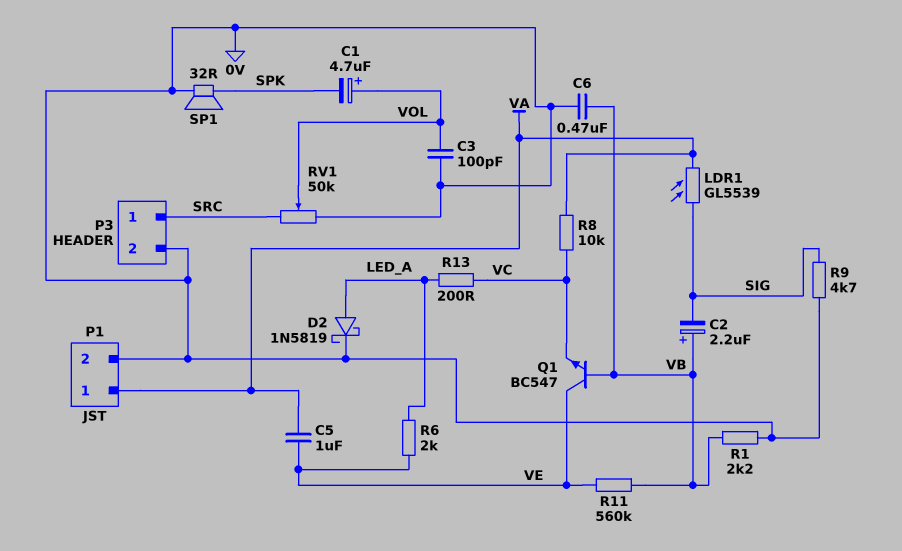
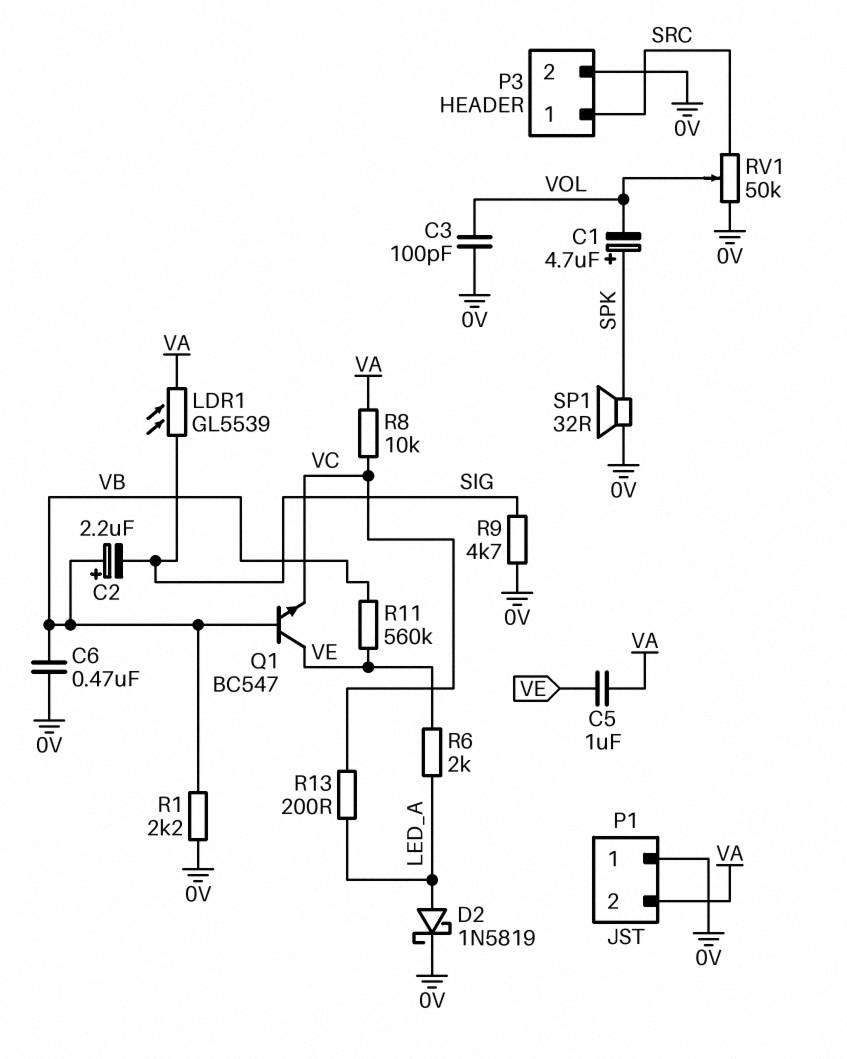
C1: 4.7uF (plus VOL, minus SPK) -> 4.7uF (plus SPK, minus VOL)
P1 pin 1: VA -> 0V
P1 pin 2: 0V -> VA

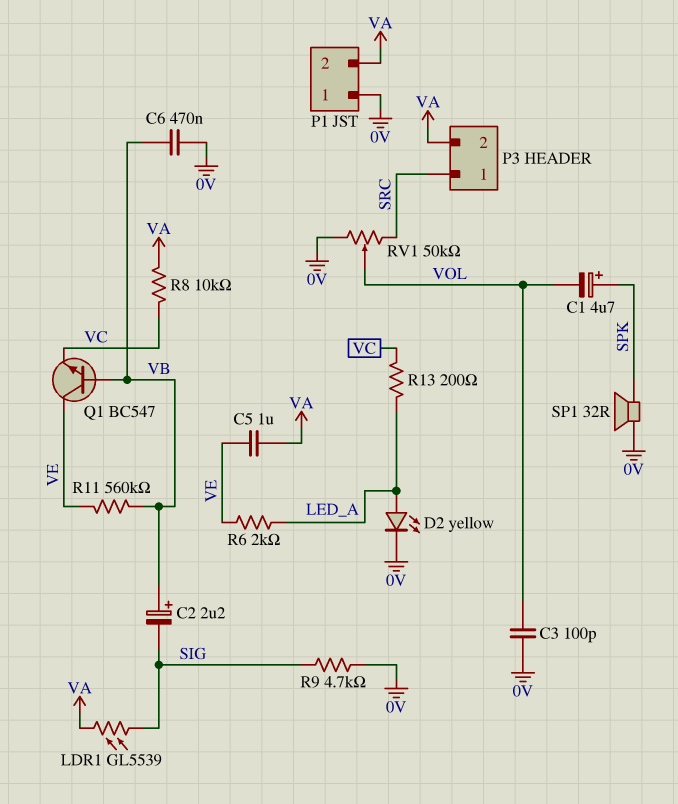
D2: schottky 1N5819 (A LED_A, K 0V) -> LED yellow (A LED_A, K 0V)
P3 pin 2: 0V -> VA
R1: 2.2k (0V, VB) -> none

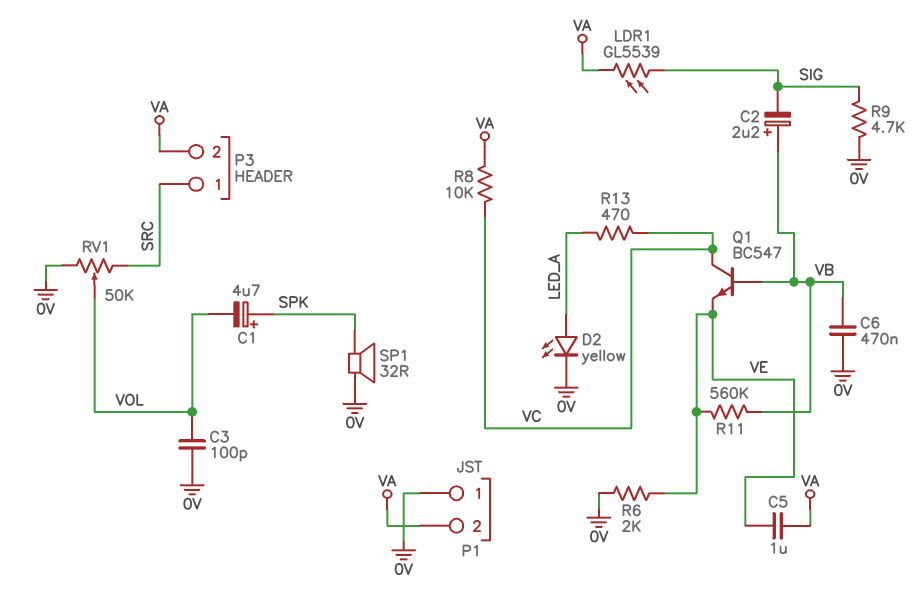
Q1: NPN BC547 (B VB, C VE, E VC) -> NPN BC547 (B VB, C VC, E VE)
R6: 2k (LED_A, VE) -> 2k (0V, VE)
R13: 200 (LED_A, VC) -> 470 (LED_A, VC)

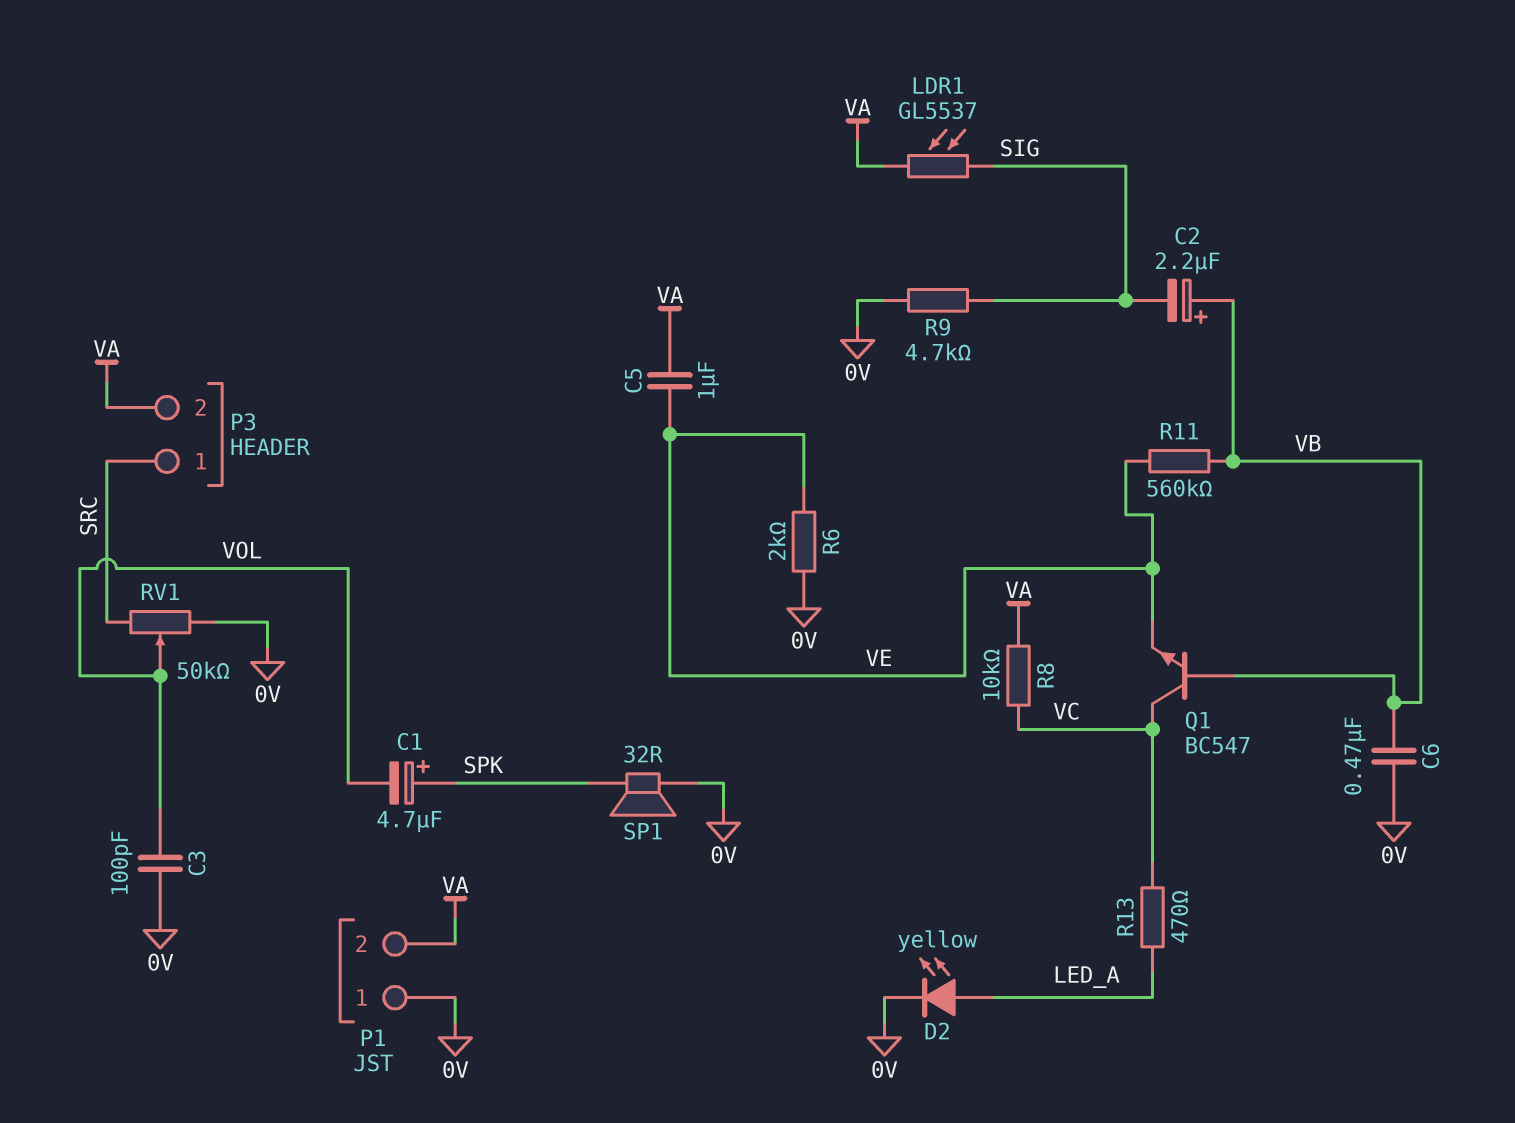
LDR1: GL5539 (SIG, VA) -> GL5537 (SIG, VA)

